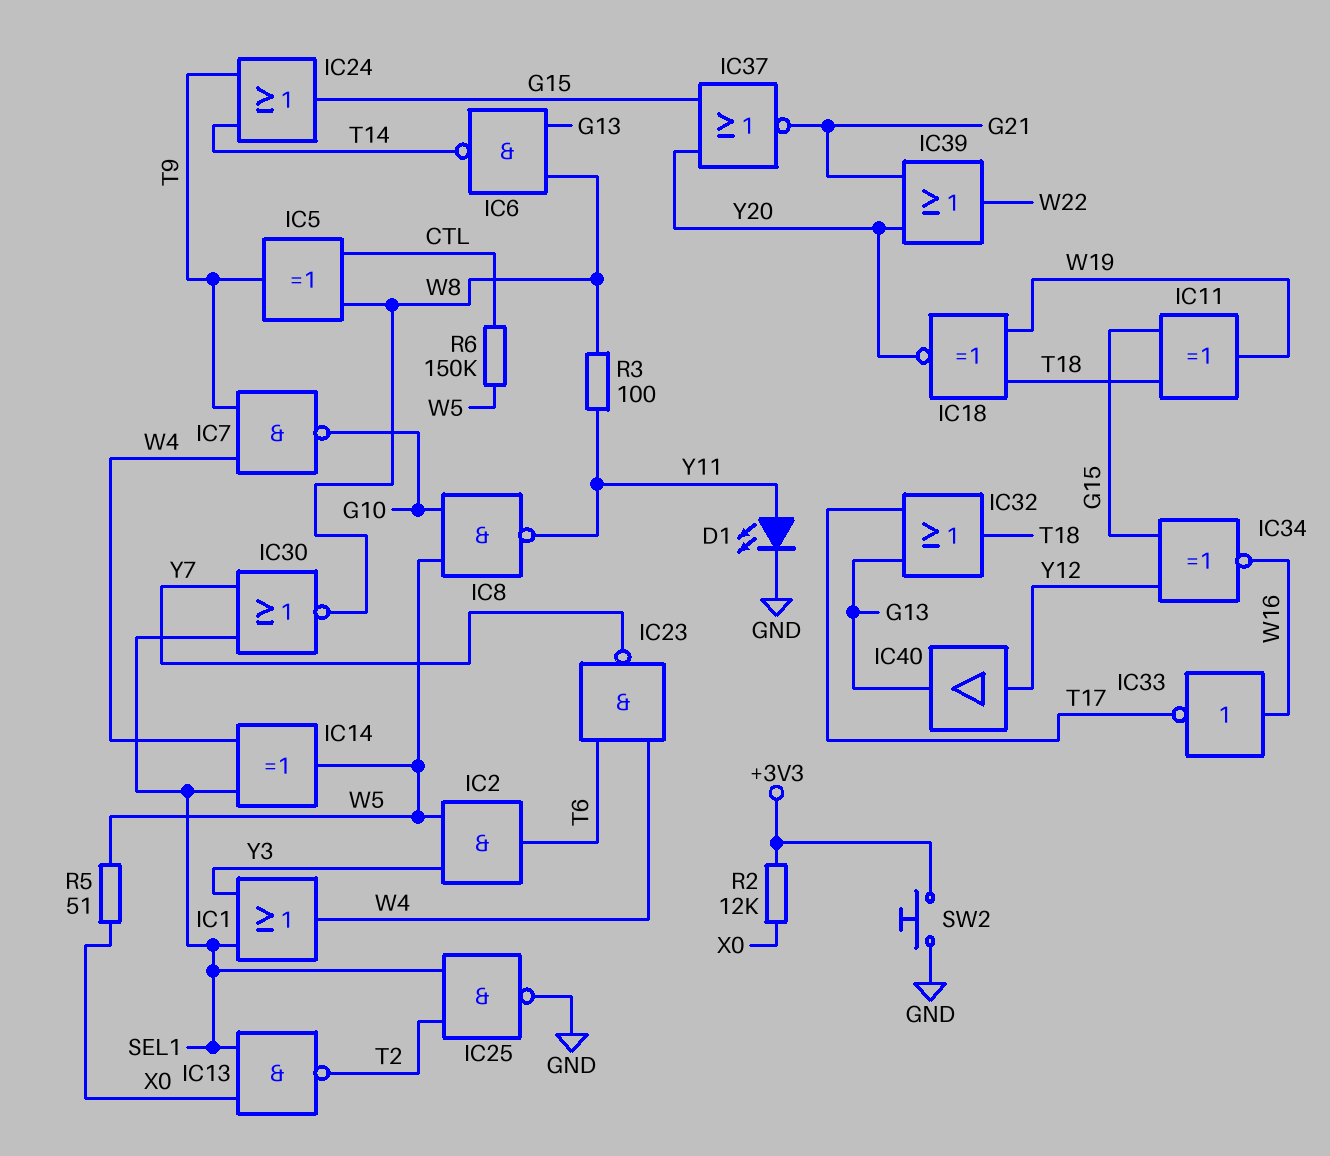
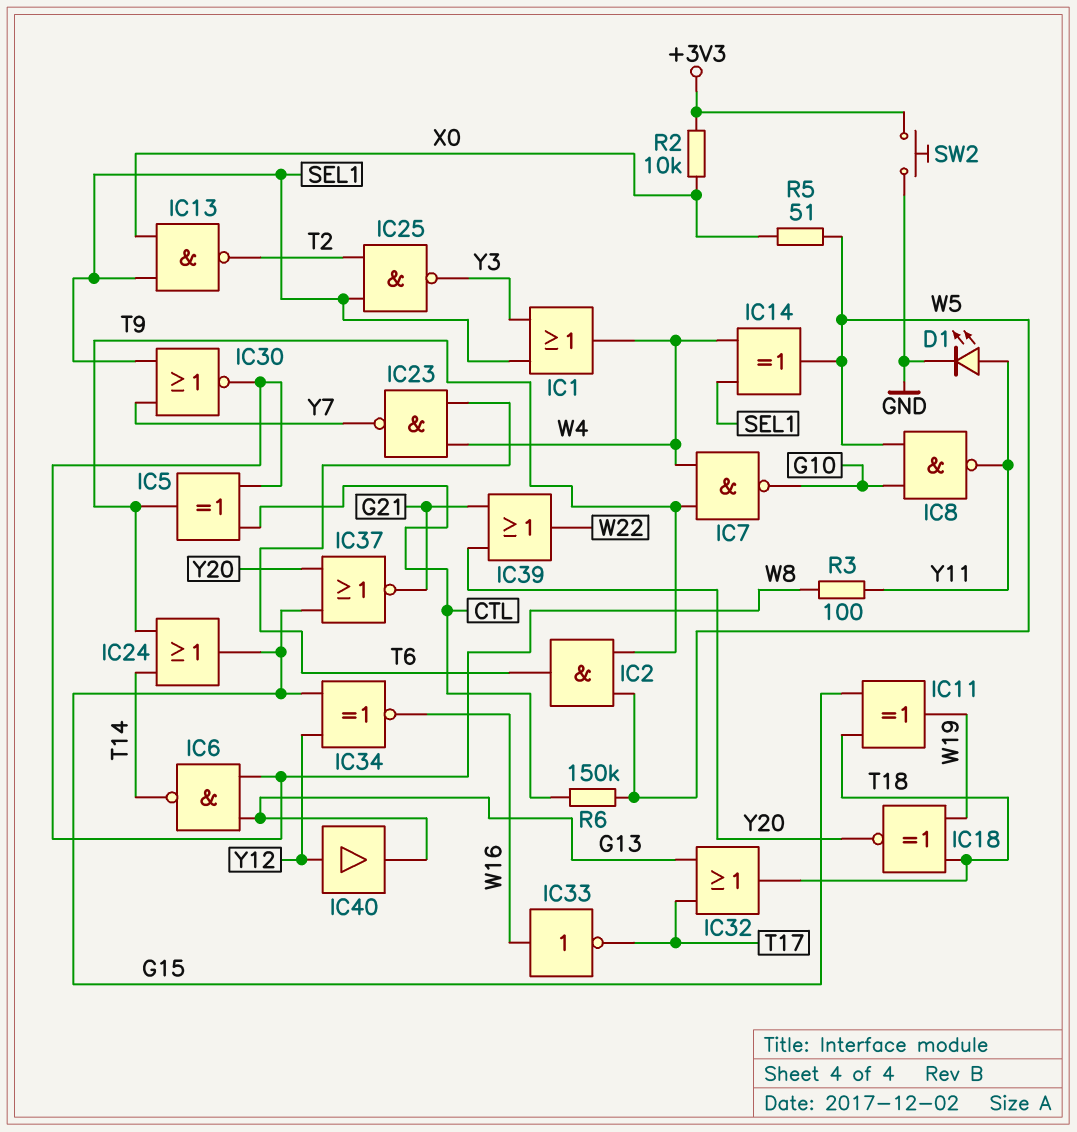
IC2: AND (in W5, in Y3, out T6) -> AND (in T9, in W5, out T6)
IC25: NAND (in SEL1, in T2, out GND) -> NAND (in SEL1, in T2, out Y3)
R2: 12k (+3V3, X0) -> 10k (+3V3, X0)

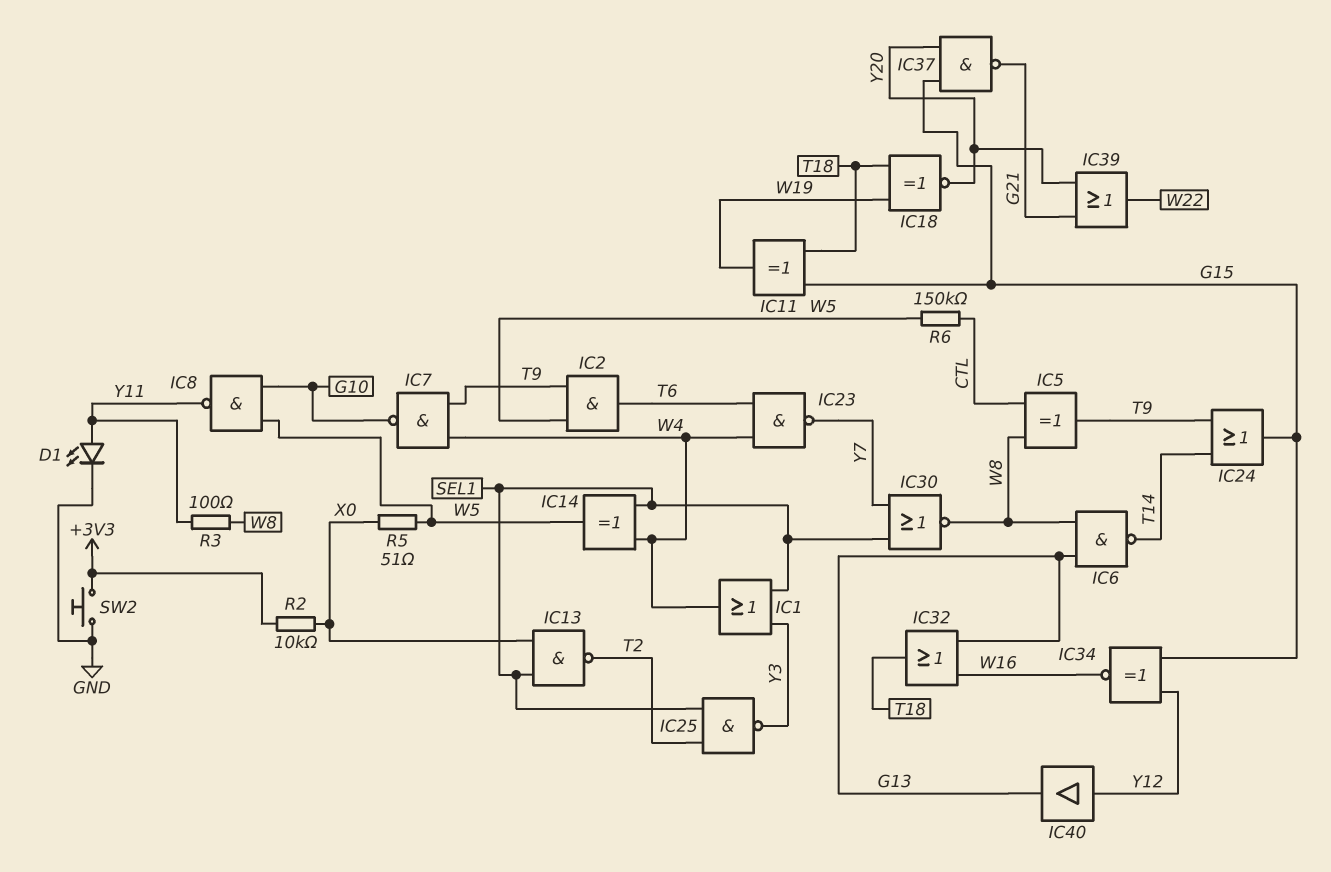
IC32: OR (in G13, in T17, out T18) -> OR (in G13, in W16, out T18)
IC33: NOT (in W16, out T17) -> none
IC37: NOR (in G15, in Y20, out G21) -> NAND (in G15, in Y20, out G21)

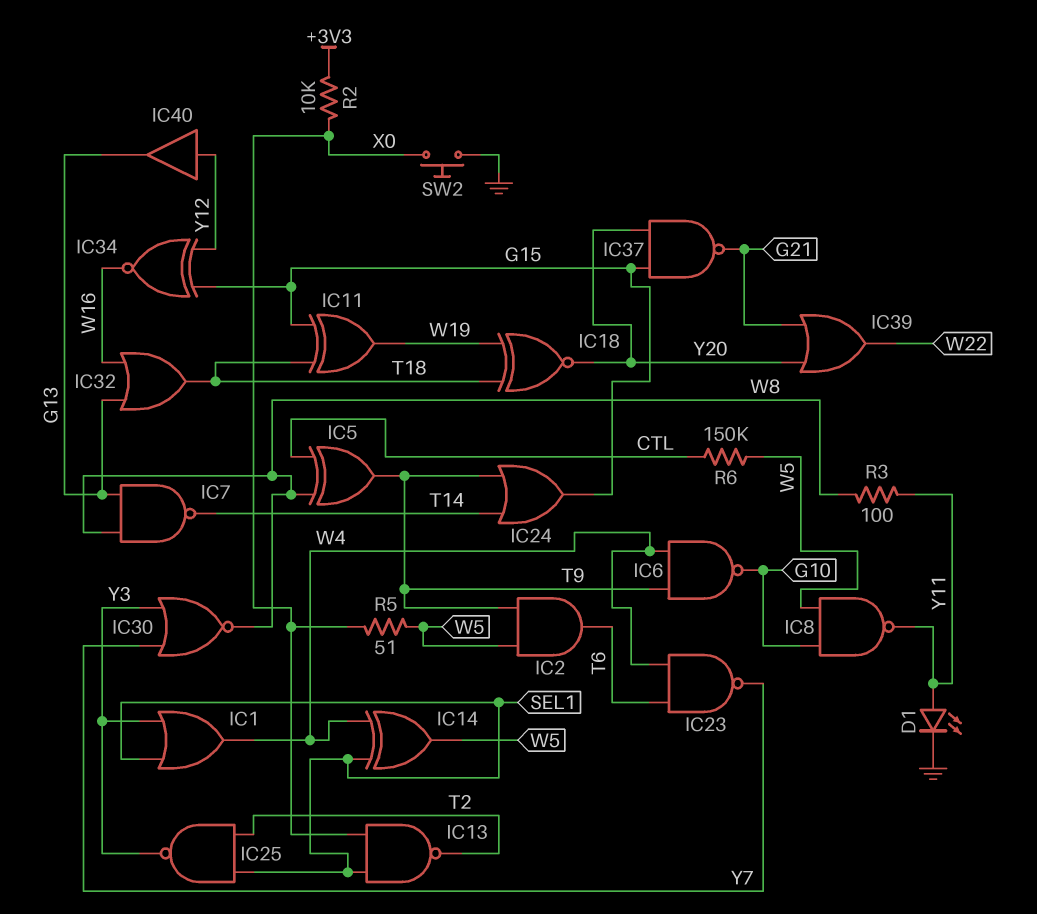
IC6: NAND (in G13, in W8, out T14) -> NAND (in T9, in W4, out G10)
IC7: NAND (in T9, in W4, out G10) -> NAND (in G13, in W8, out T14)
IC30: NOR (in SEL1, in Y7, out W8) -> NOR (in Y3, in Y7, out W8)
SW2: button (+3V3, GND) -> button (GND, X0)

